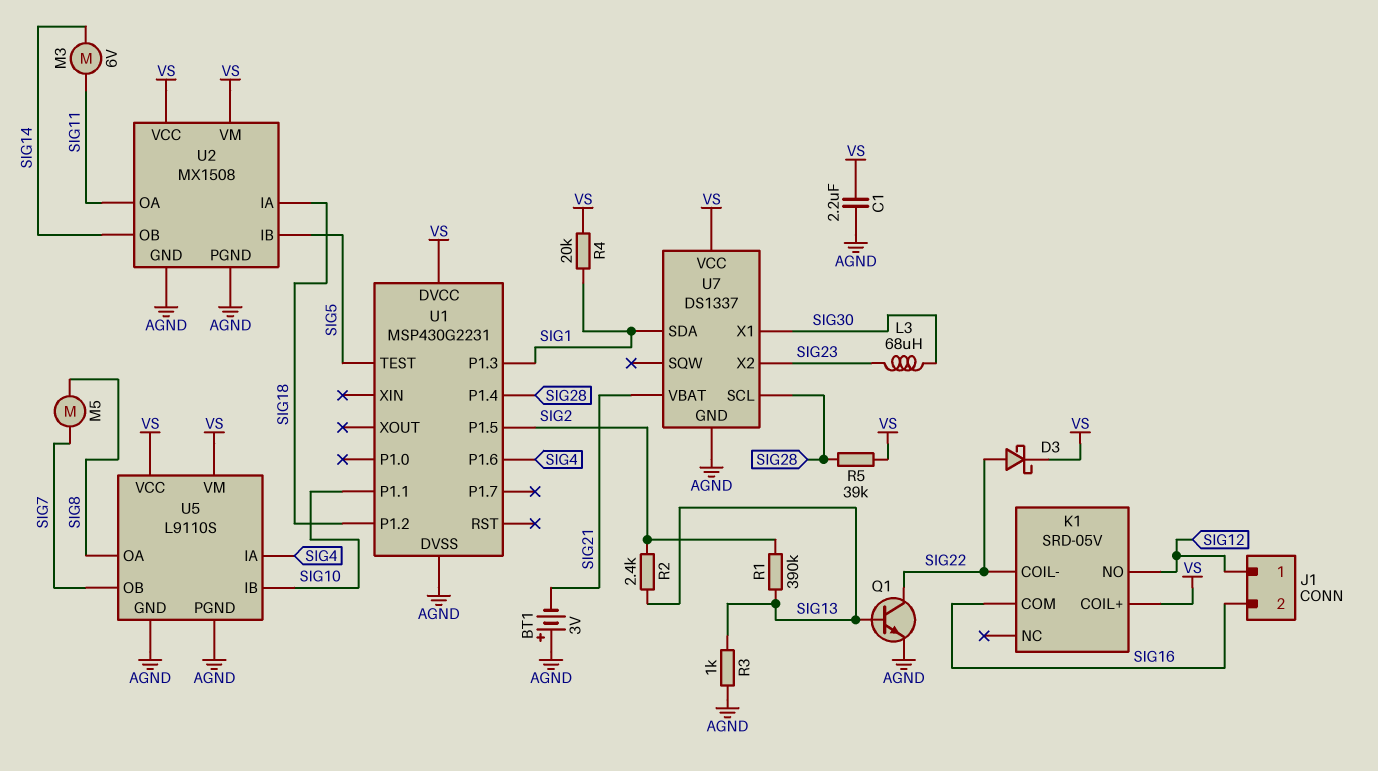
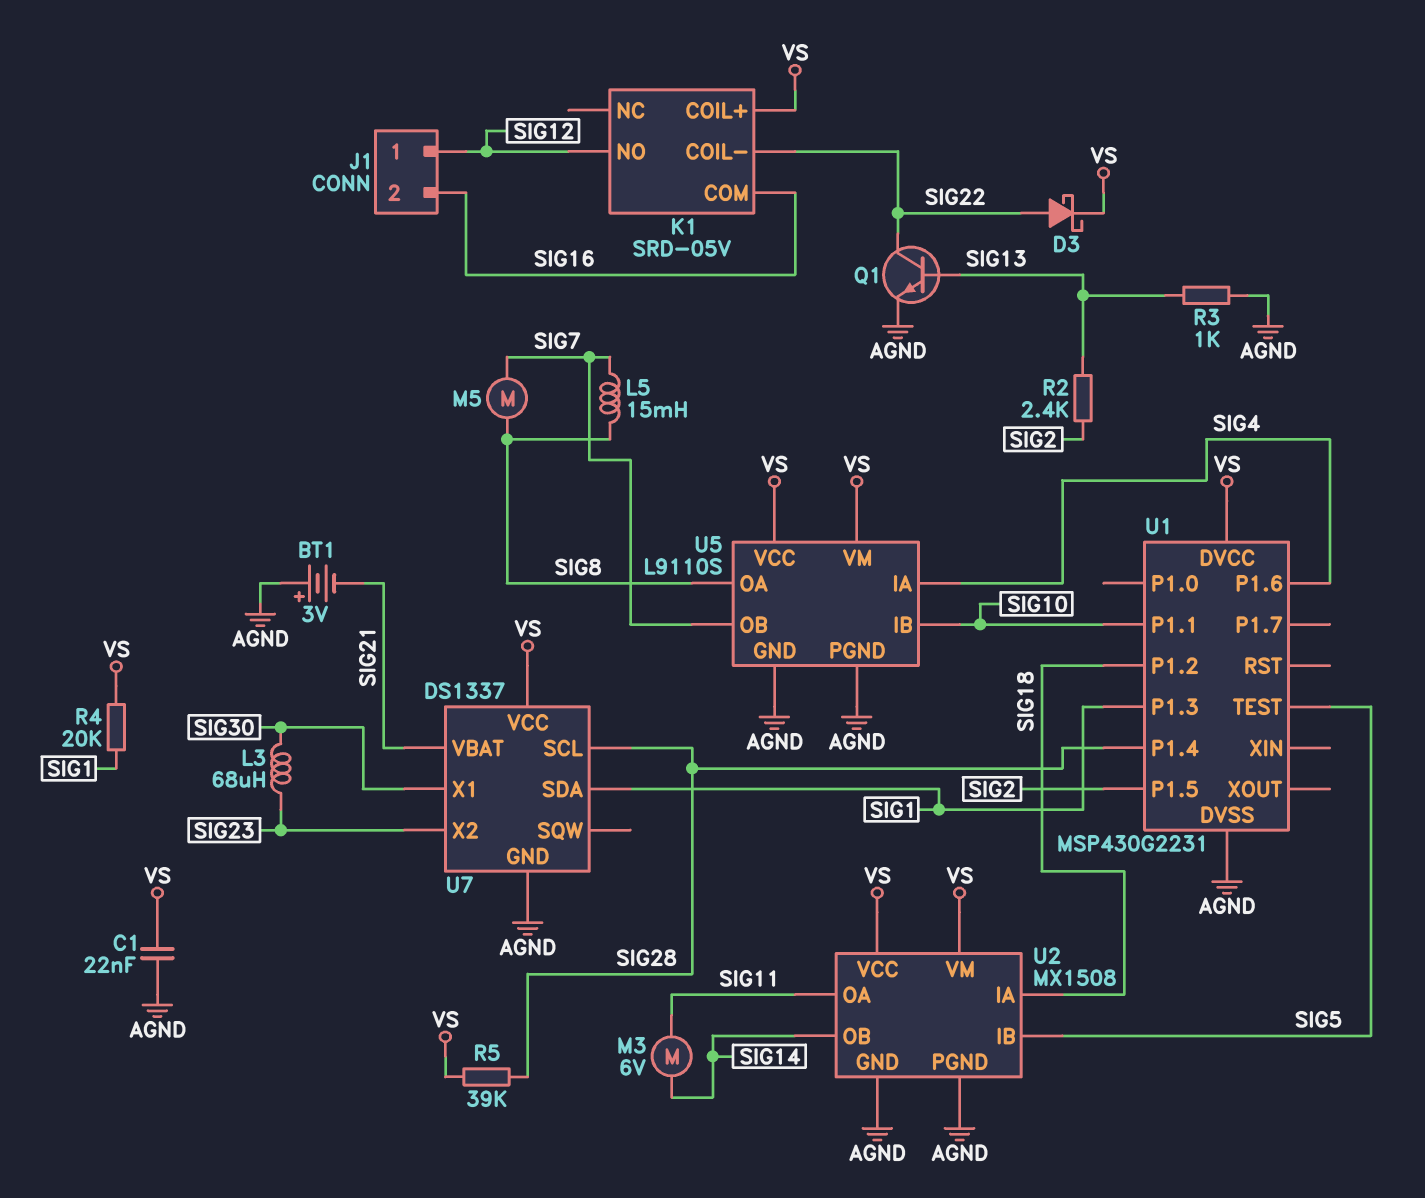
C1: 2.2uF (AGND, VS) -> 22nF (AGND, VS)
L5: none -> 15mH (SIG7, SIG8)
R1: 390k (SIG2, SIG13) -> none

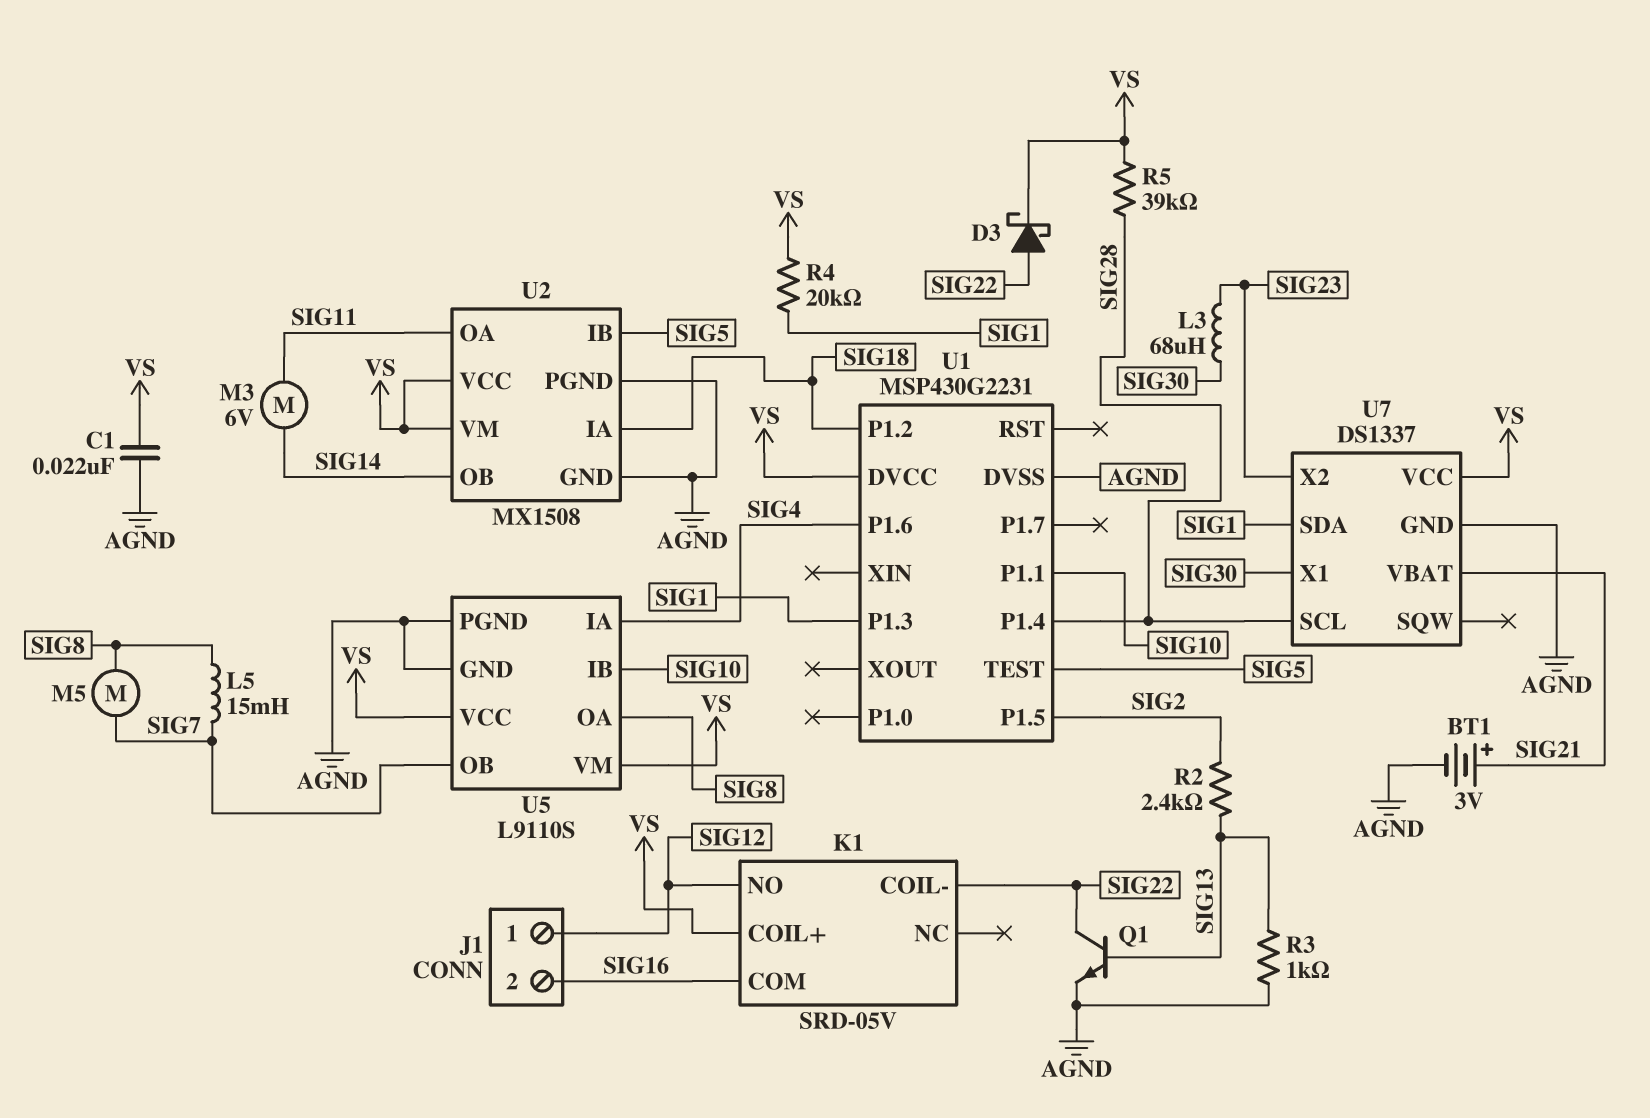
BT1: 3V (plus AGND, minus SIG21) -> 3V (plus SIG21, minus AGND)

